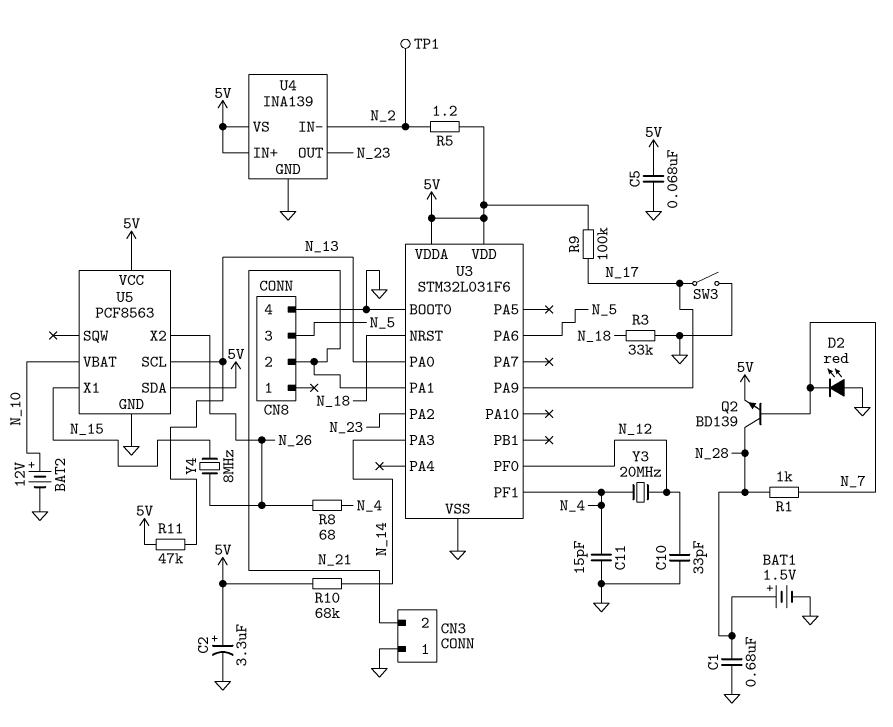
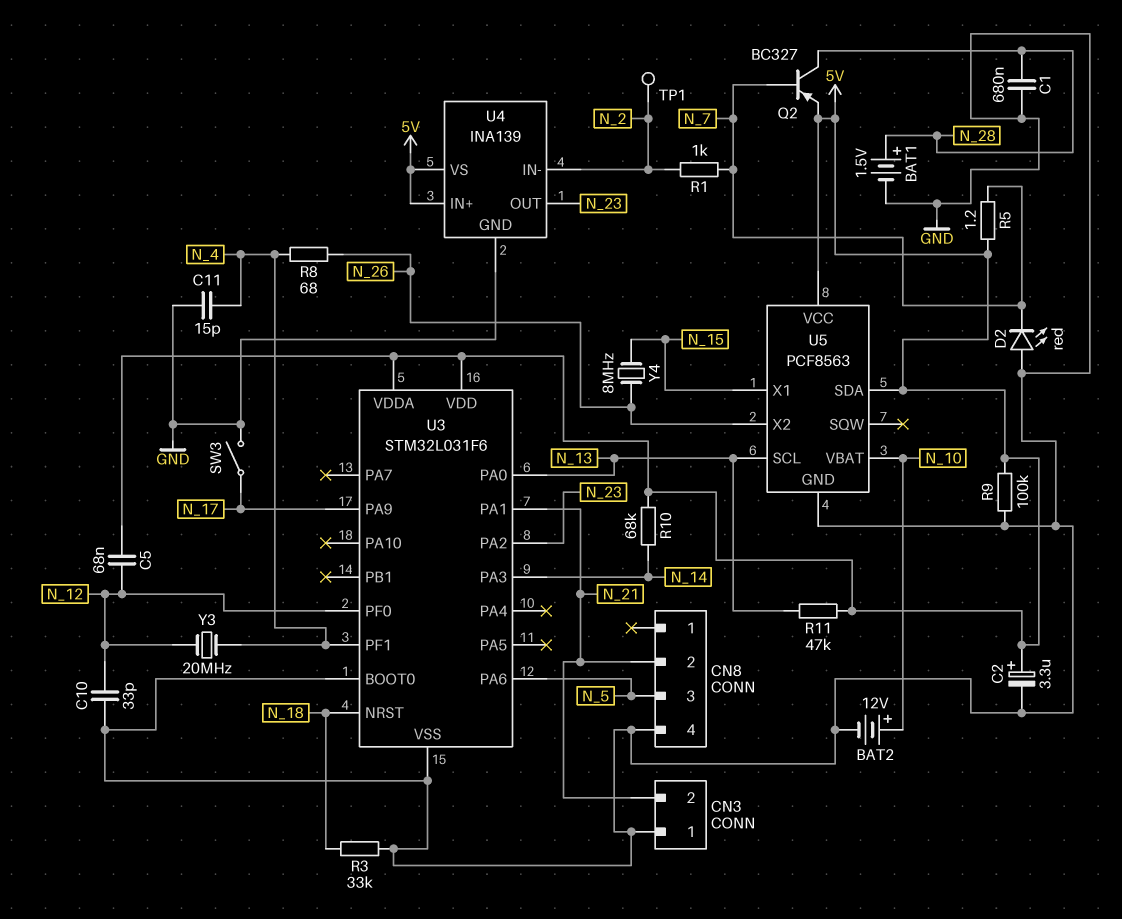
C5: 68nF (5V, GND) -> 68nF (5V, N_12)
Q2: NPN BD139 (B N_7, C N_28, E 5V) -> PNP BC327 (B N_7, C N_28, E 5V)
R1: 1k (N_7, N_28) -> 1k (N_2, N_7)
R5: 1.2 (5V, N_2) -> 1.2 (5V, N_7)
R9: 100k (5V, N_17) -> 100k (5V, GND)

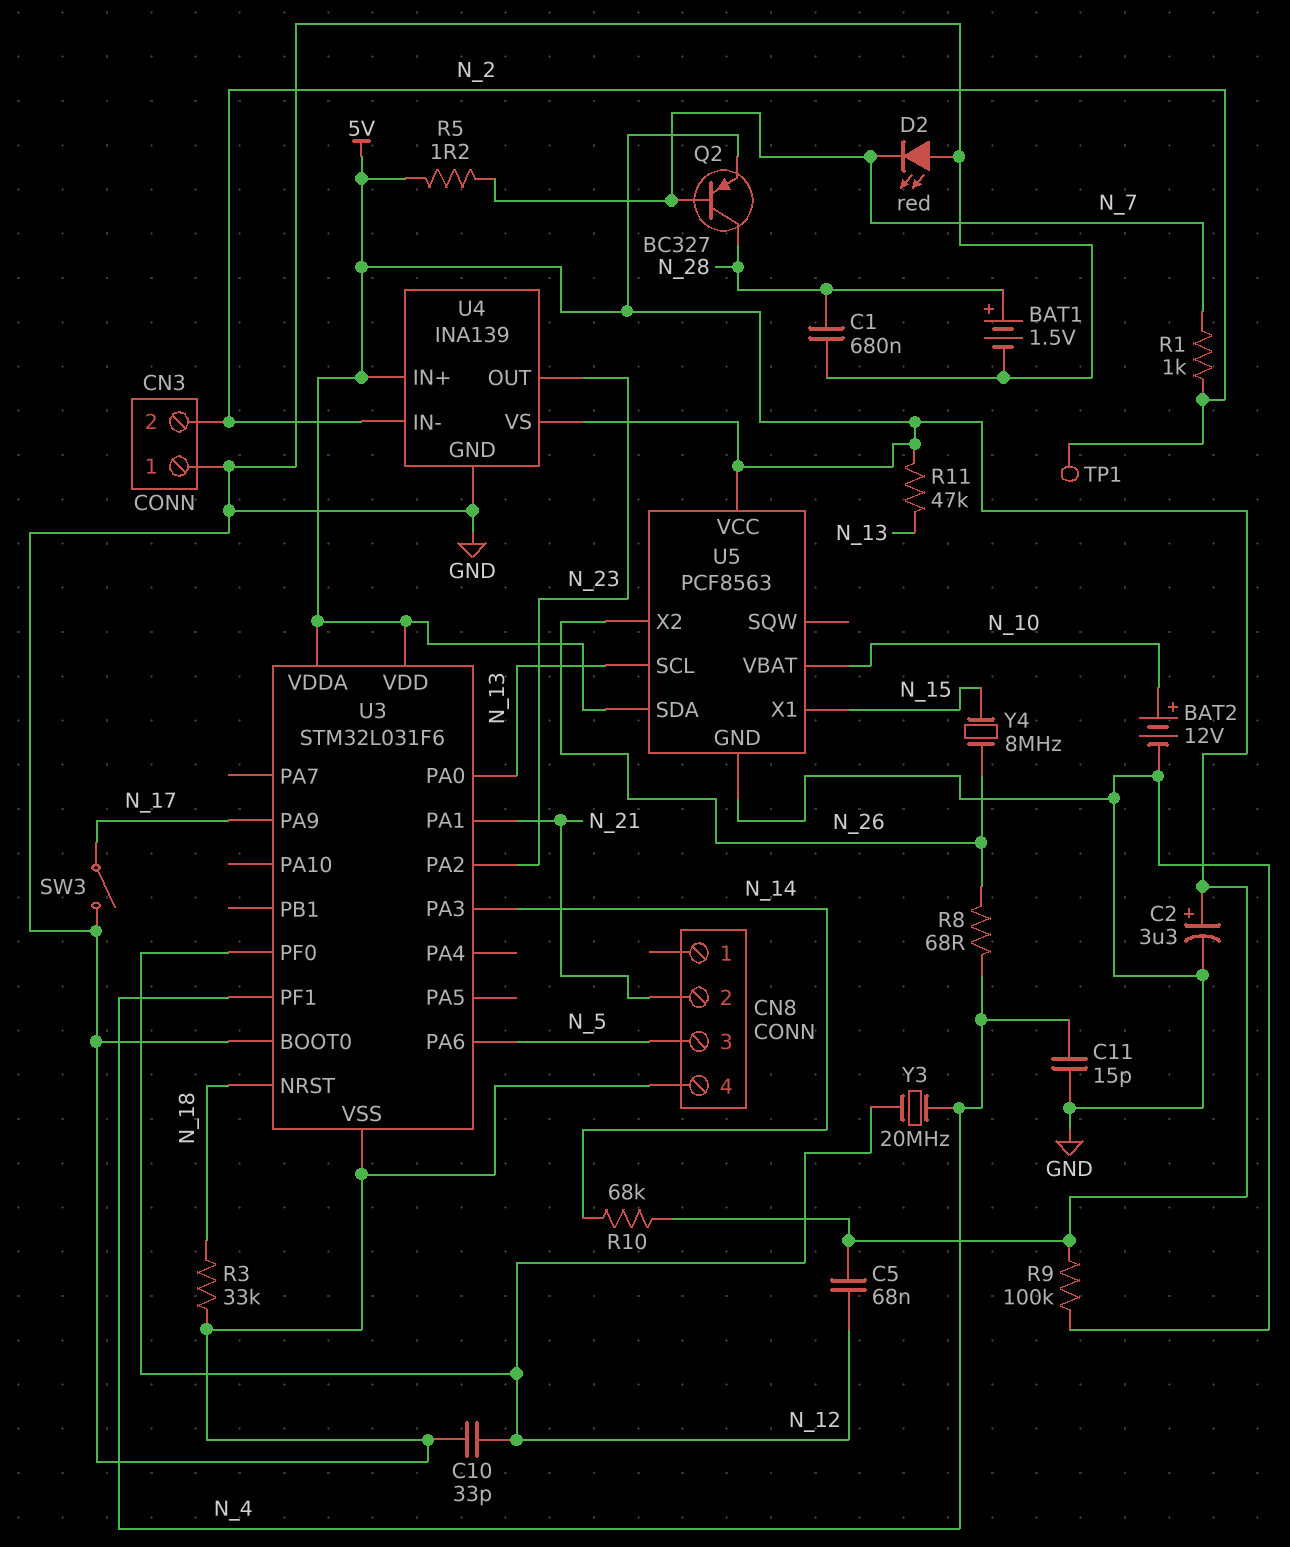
CN3 pin 2: N_21 -> N_2

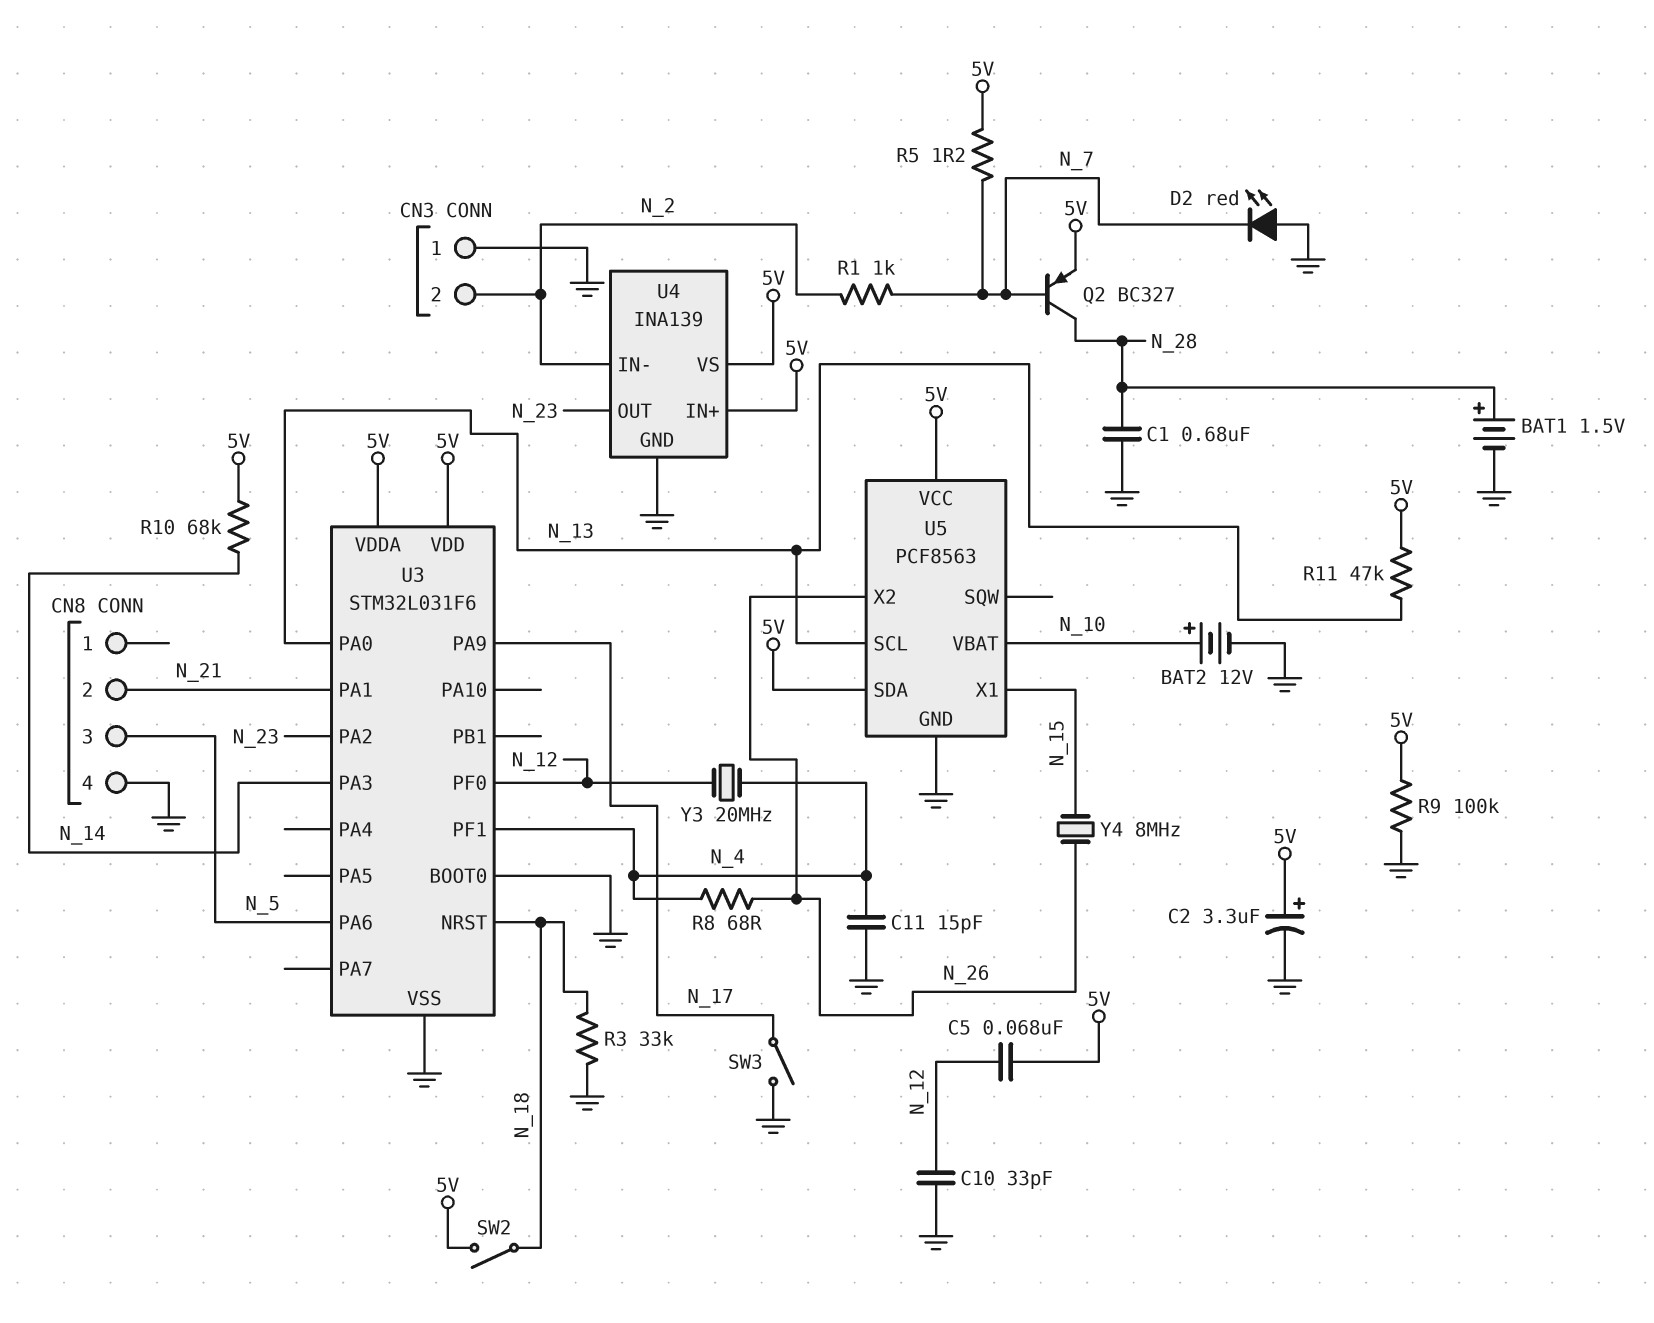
SW2: none -> switch (5V, N_18)
TP1: test point (N_2) -> none

